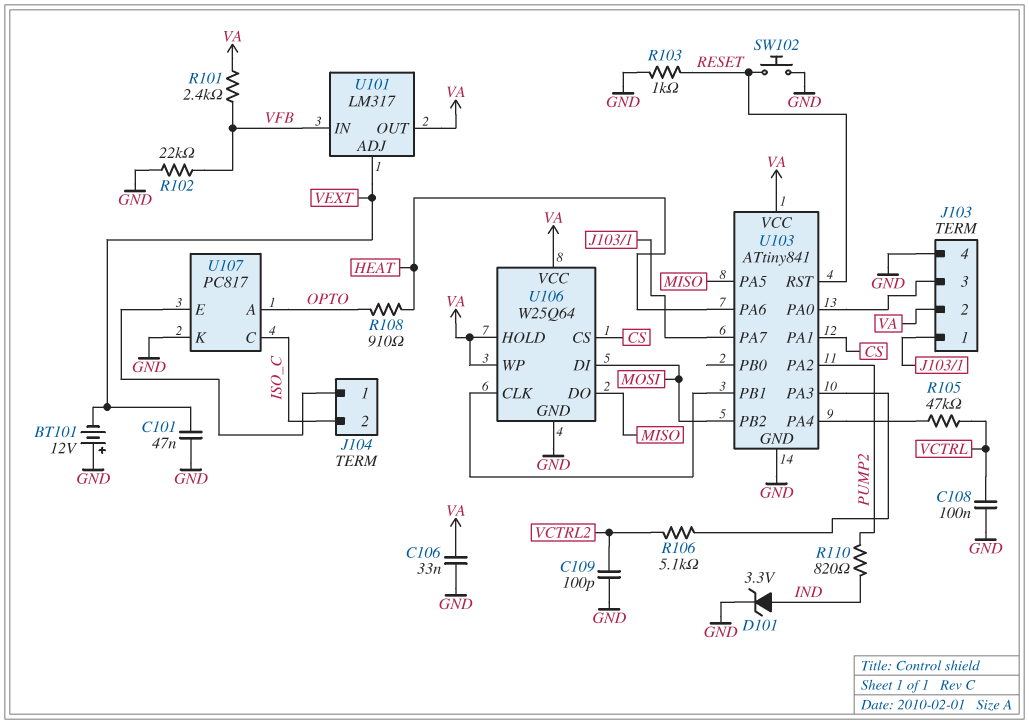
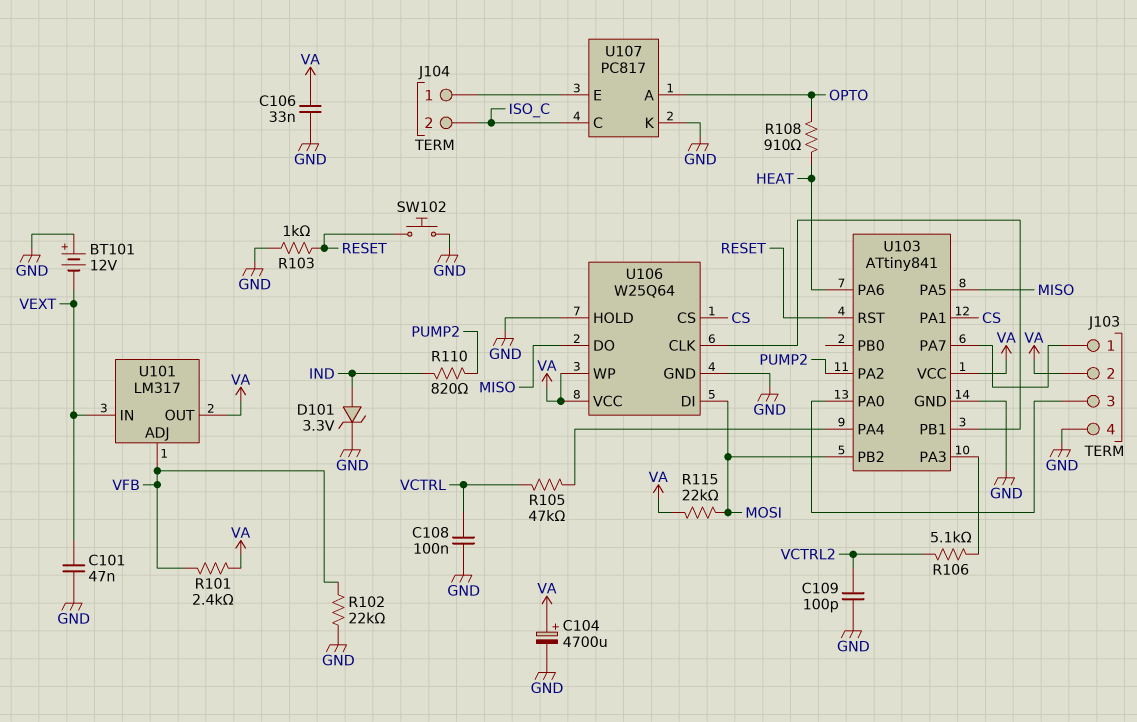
C104: none -> 4700uF (plus VA, minus GND)
R115: none -> 22k (MOSI, VA)
U101 pin ADJ: VEXT -> VFB
U101 pin IN: VFB -> VEXT
U106 pin HOLD: VA -> GND

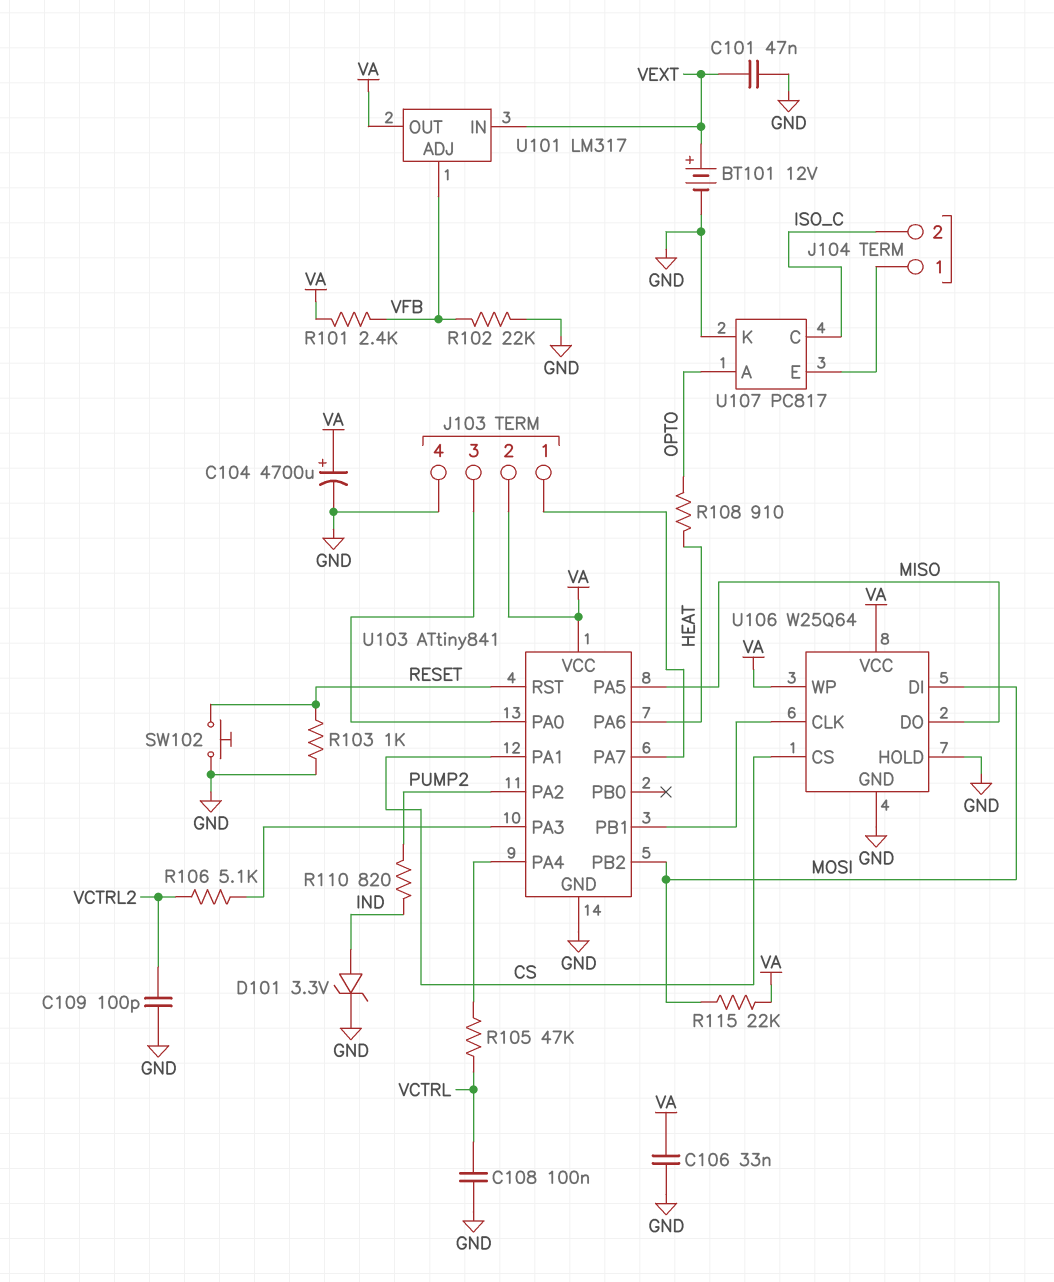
BT101: 12V (plus GND, minus VEXT) -> 12V (plus VEXT, minus GND)

